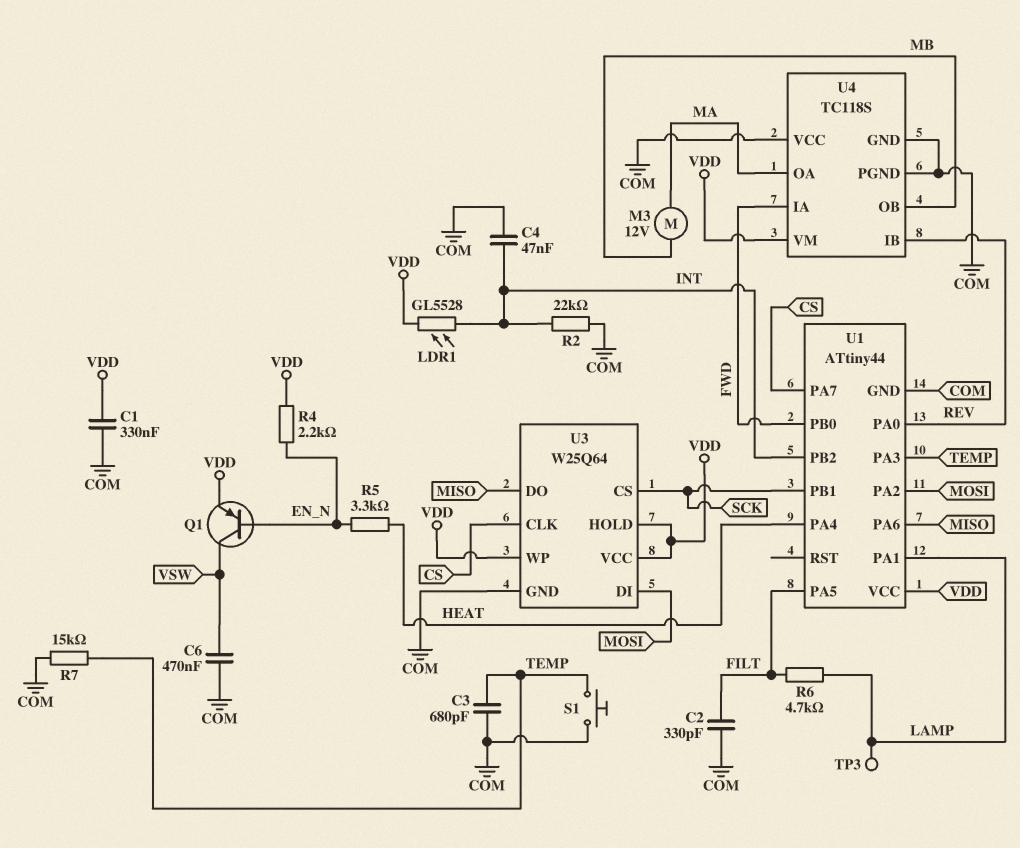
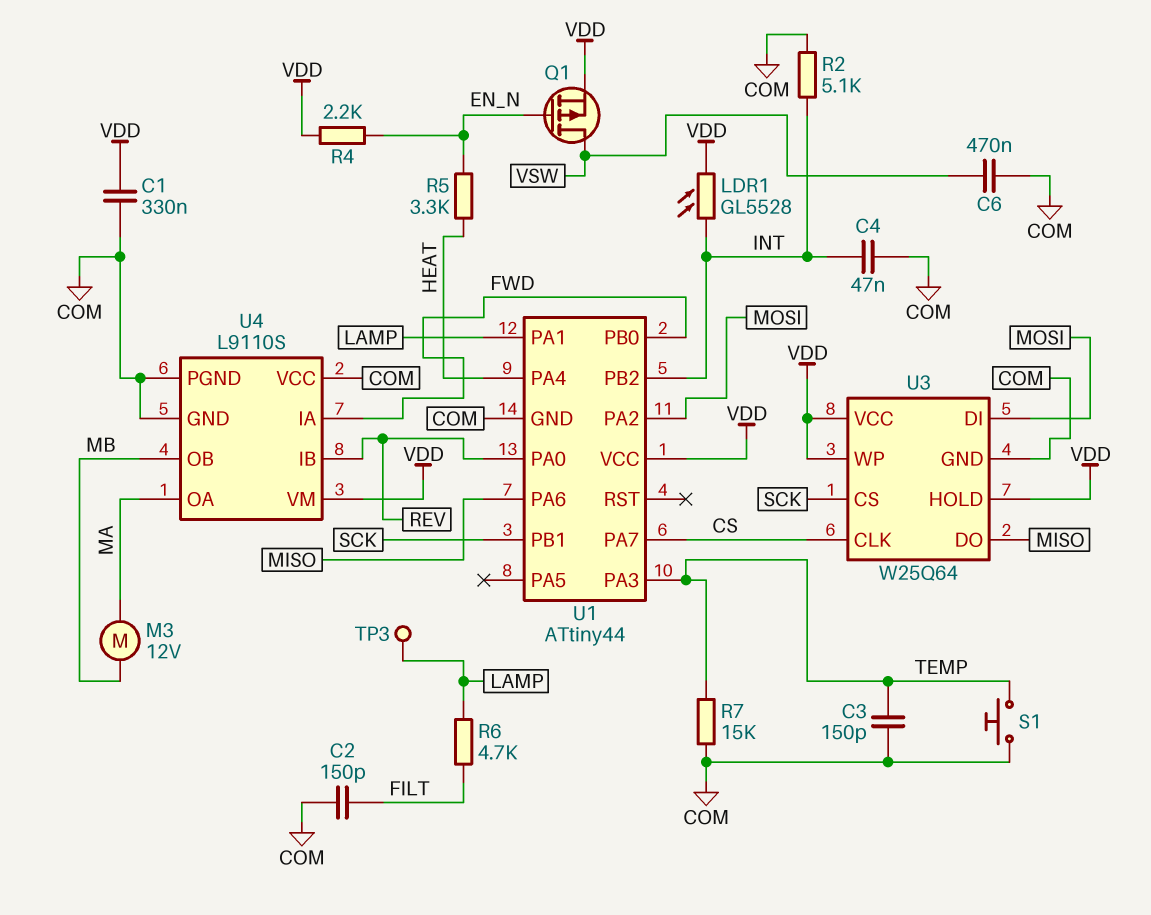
C2: 330pF (COM, FILT) -> 150pF (COM, FILT)
C3: 680pF (COM, TEMP) -> 150pF (COM, TEMP)
Q1: PNP (B EN_N, C VSW, E VDD) -> PMOS (G EN_N, D VSW, S VDD)
R2: 22k (COM, INT) -> 5.1k (COM, INT)
U1 pin PA5: FILT -> none
U4: TC118S -> L9110S

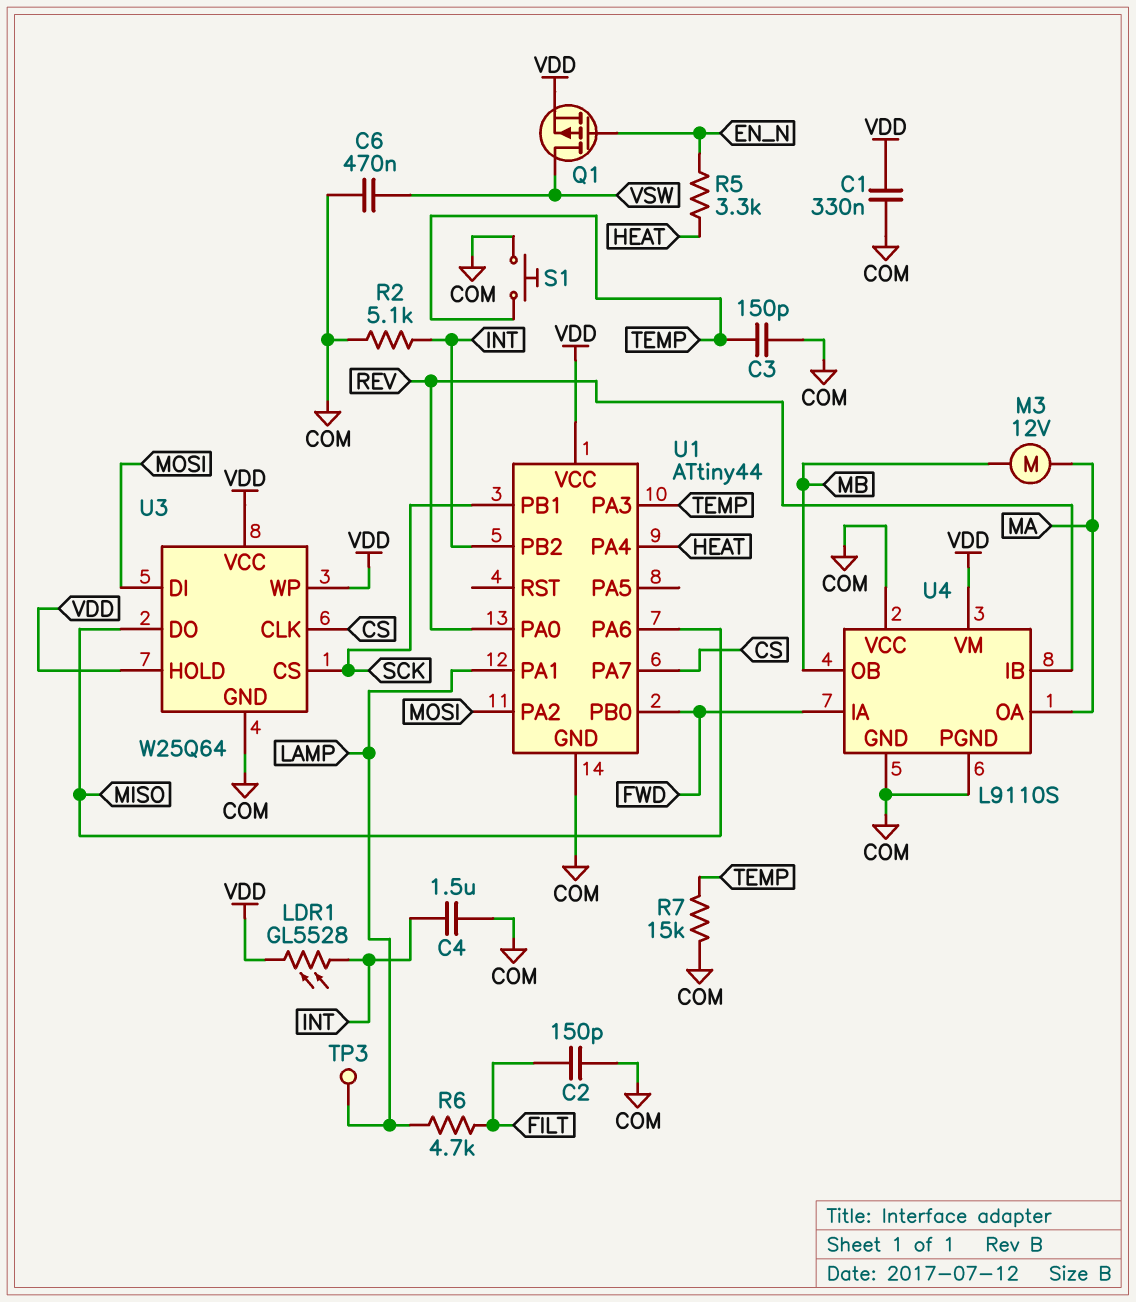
C4: 47nF (COM, INT) -> 1.5uF (COM, INT)
R4: 2.2k (EN_N, VDD) -> none

